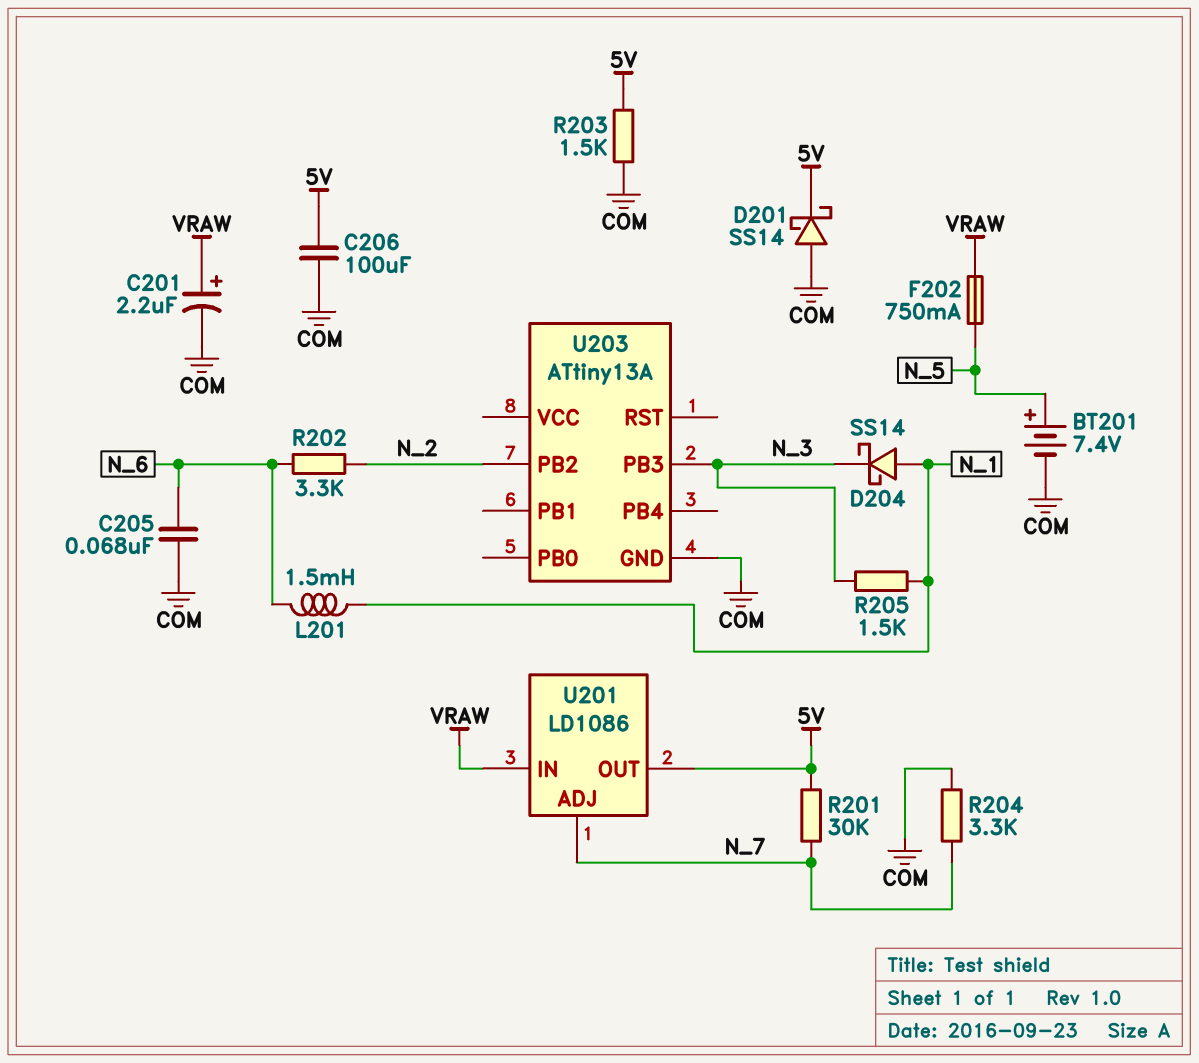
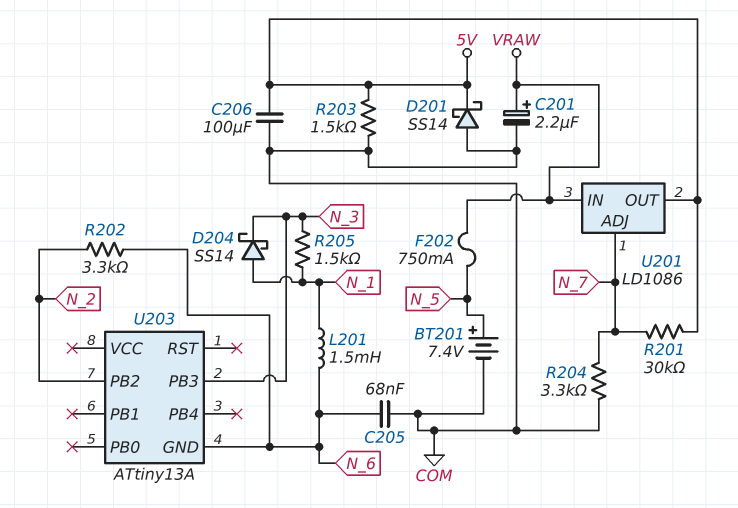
U203 pin GND: COM -> N_6

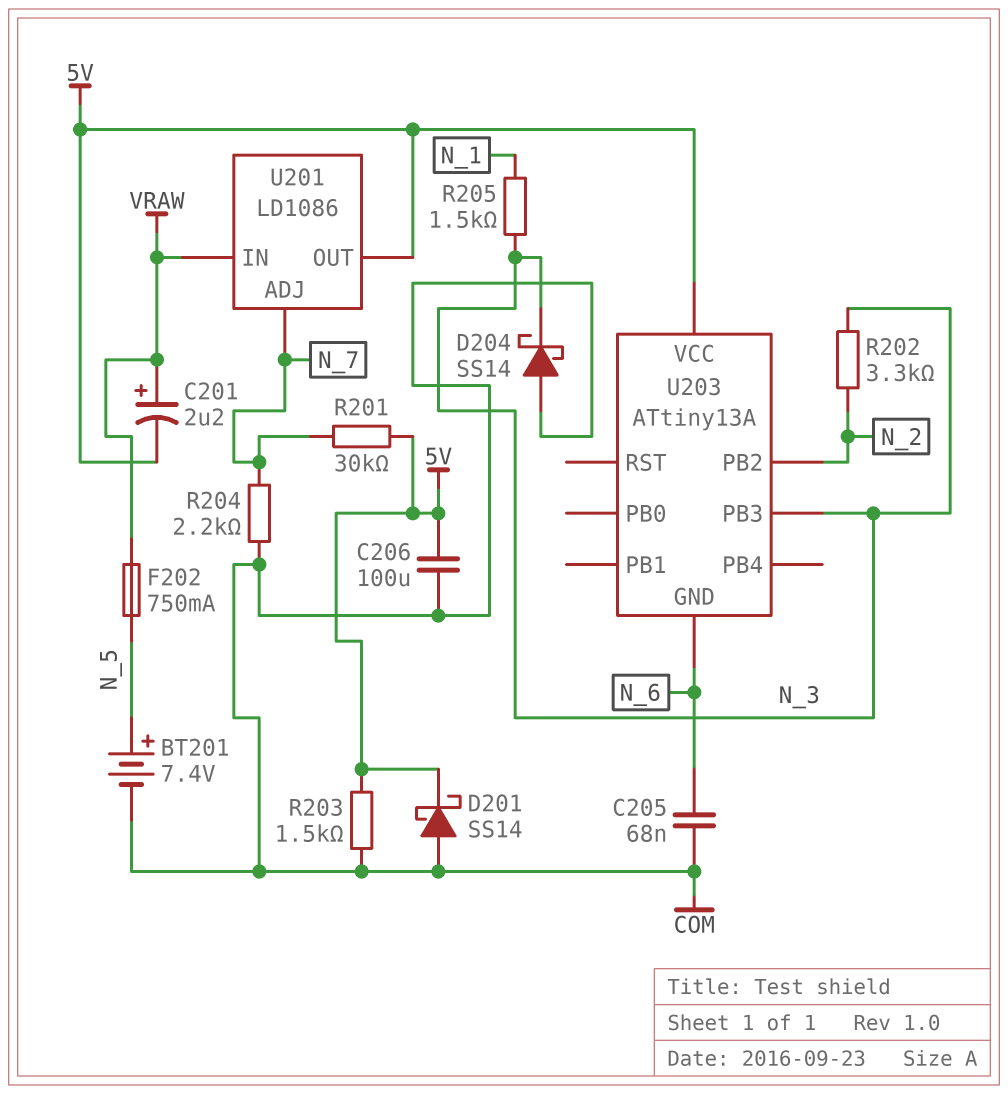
C201: 2.2uF (plus VRAW, minus COM) -> 2.2uF (plus VRAW, minus 5V)
D204: schottky SS14 (A N_1, K N_3) -> schottky SS14 (A COM, K N_3)
L201: 1.5mH (N_1, N_6) -> none
R202: 3.3k (N_2, N_6) -> 3.3k (N_2, N_3)
R204: 3.3k (COM, N_7) -> 2.2k (COM, N_7)
U203 pin VCC: none -> 5V

